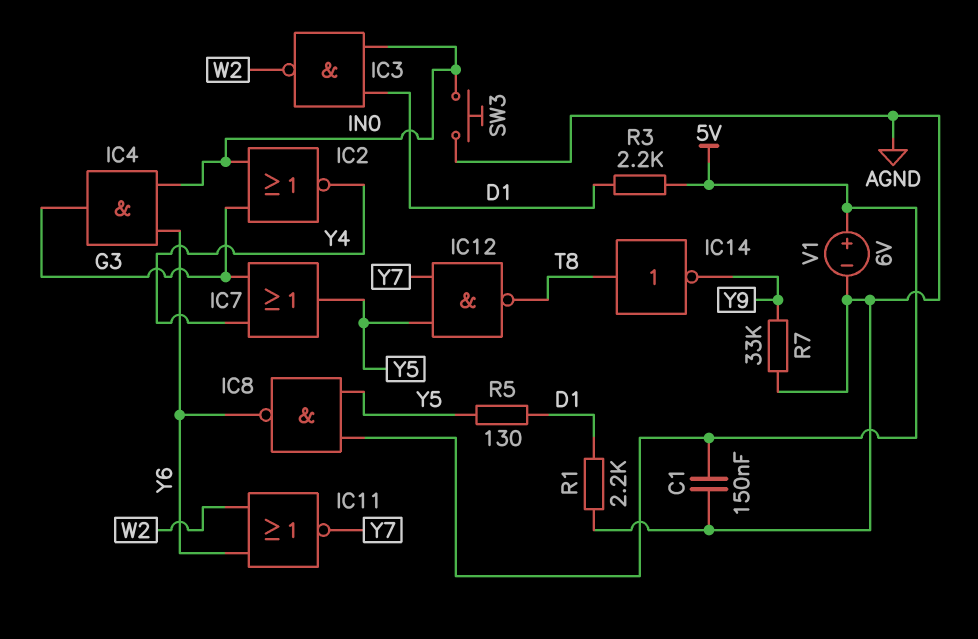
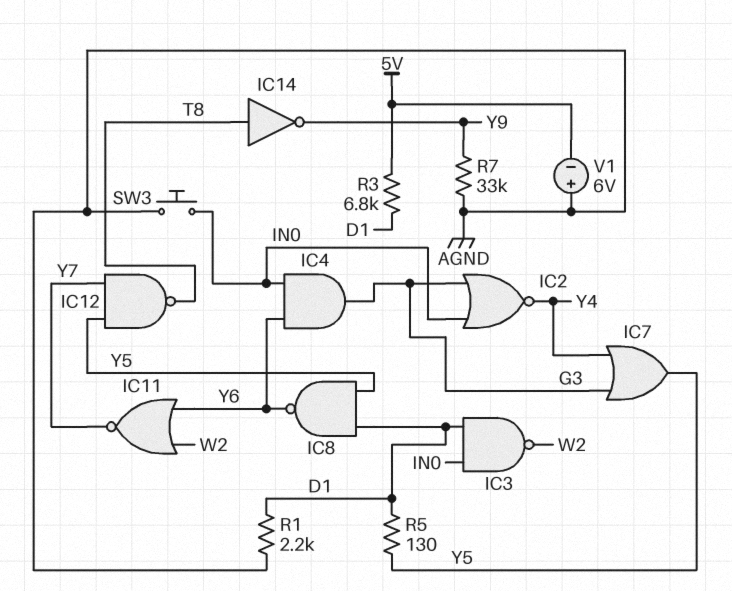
C1: 150nF (5V, AGND) -> none
IC8: NAND (in 5V, in Y5, out Y6) -> NAND (in D1, in Y5, out Y6)
R3: 2.2k (5V, D1) -> 6.8k (5V, D1)
V1: 6V (plus 5V, minus AGND) -> 6V (plus AGND, minus 5V)

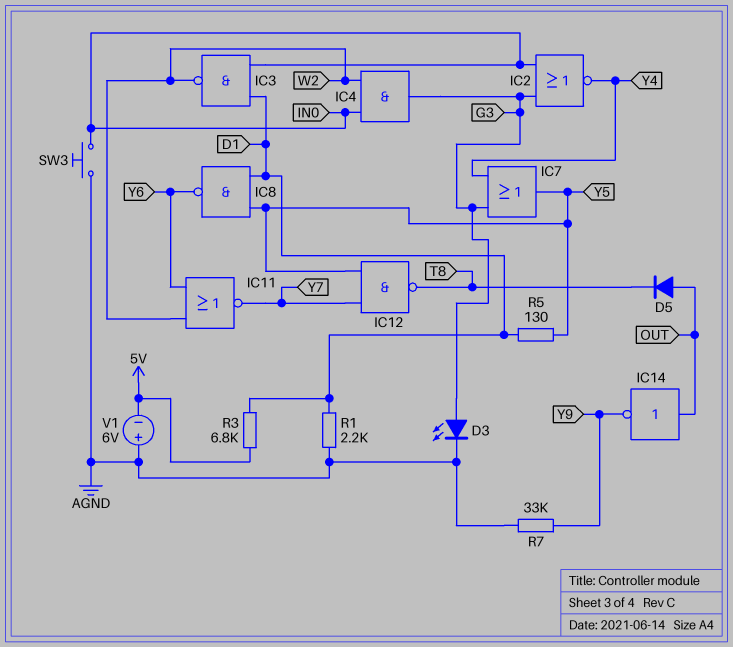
D3: none -> LED (A G3, K AGND)
D5: none -> diode (A OUT, K T8)
IC4: AND (in IN0, in Y6, out G3) -> AND (in IN0, in W2, out G3)
IC14: NOT (in T8, out Y9) -> NOT (in OUT, out Y9)

